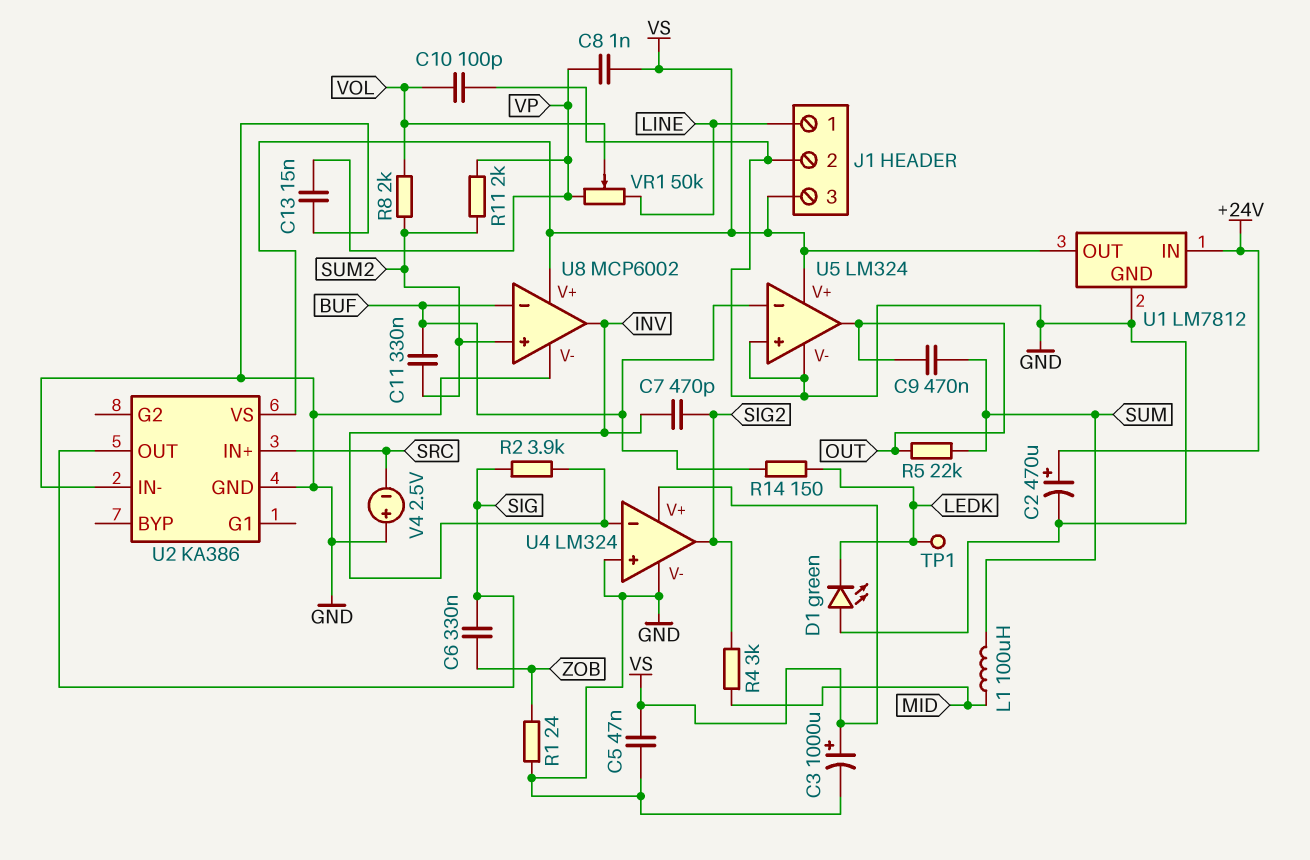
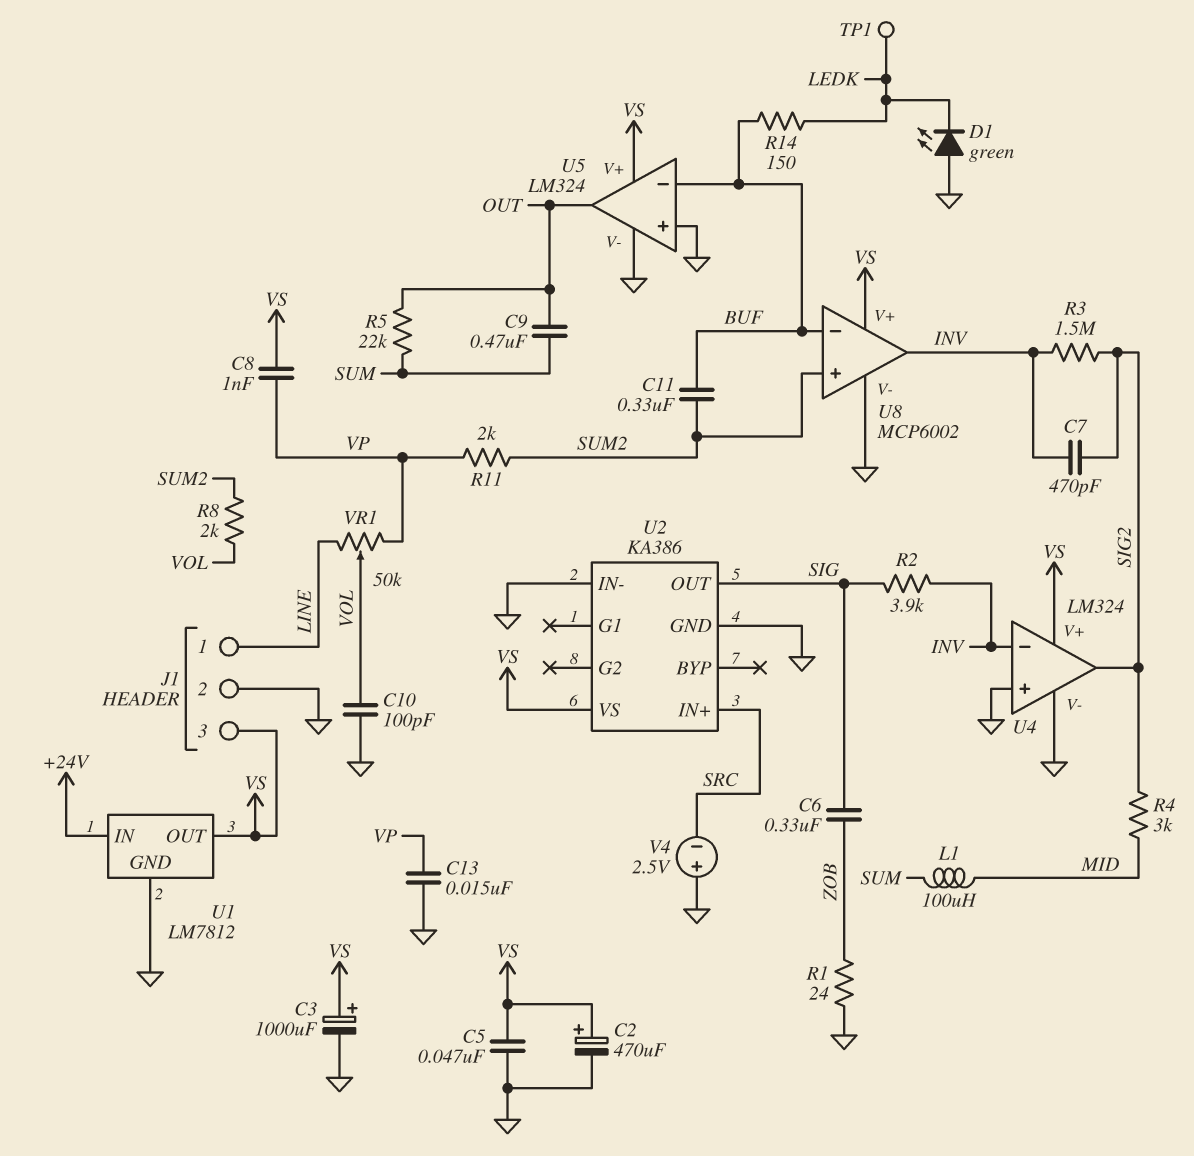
C2: 470uF (plus +24V, minus GND) -> 470uF (plus VS, minus GND)
R3: none -> 1.5M (INV, SIG2)

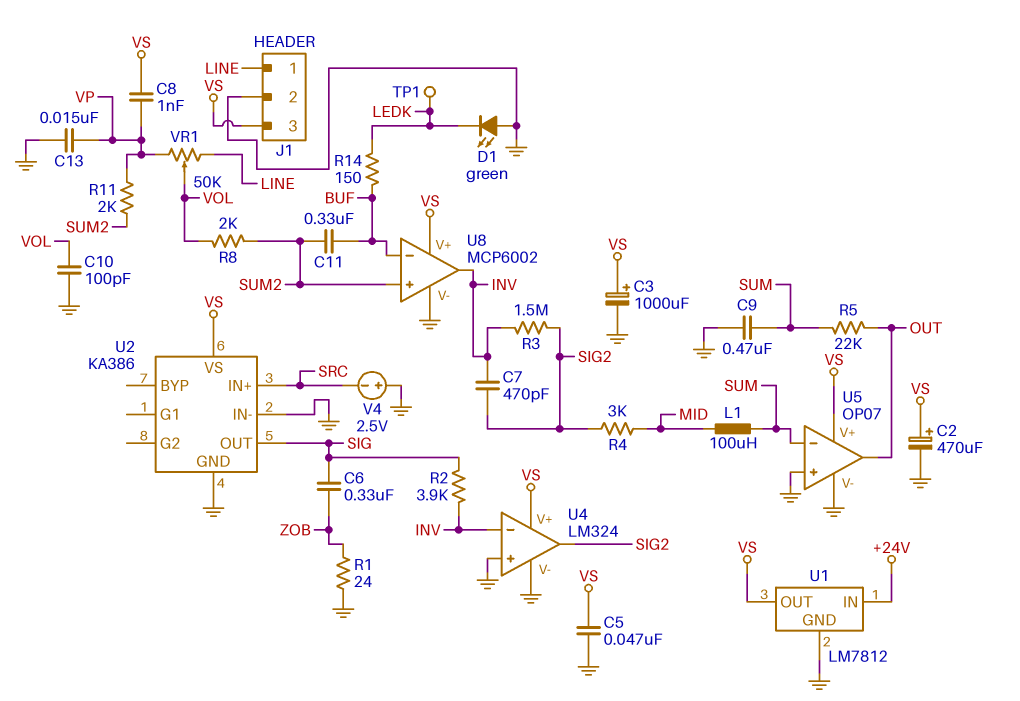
C9: 470nF (OUT, SUM) -> 470nF (GND, SUM)
U5: LM324 -> OP07
U5 pin in-: BUF -> SUM

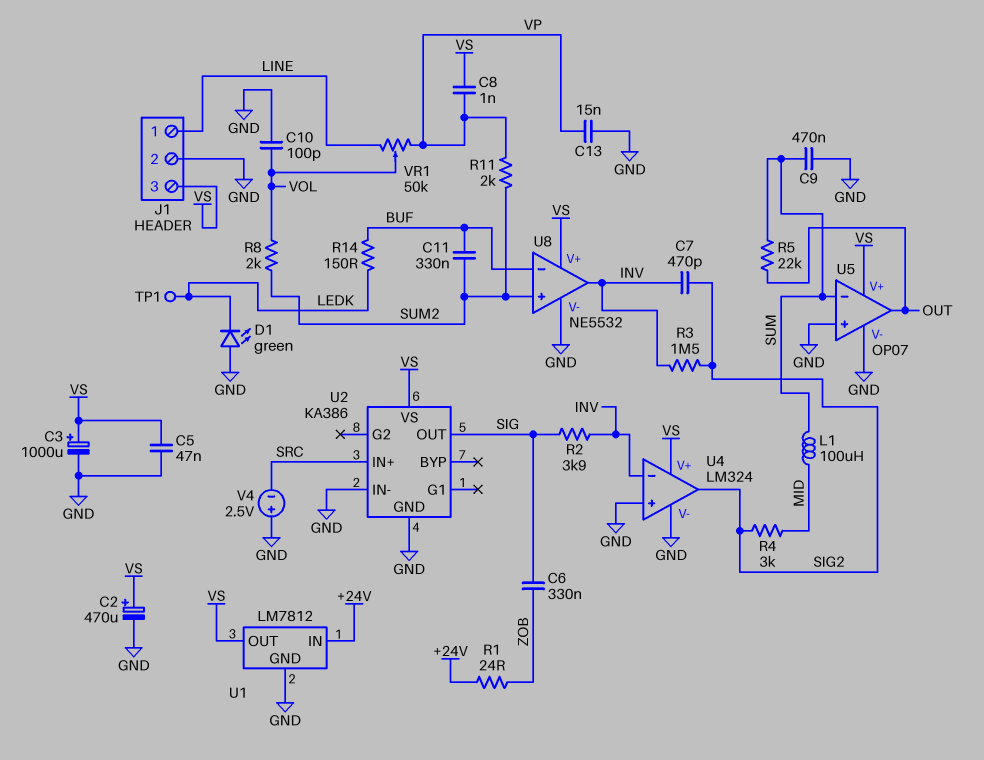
R1: 24 (GND, ZOB) -> 24 (+24V, ZOB)
U8: MCP6002 -> NE5532

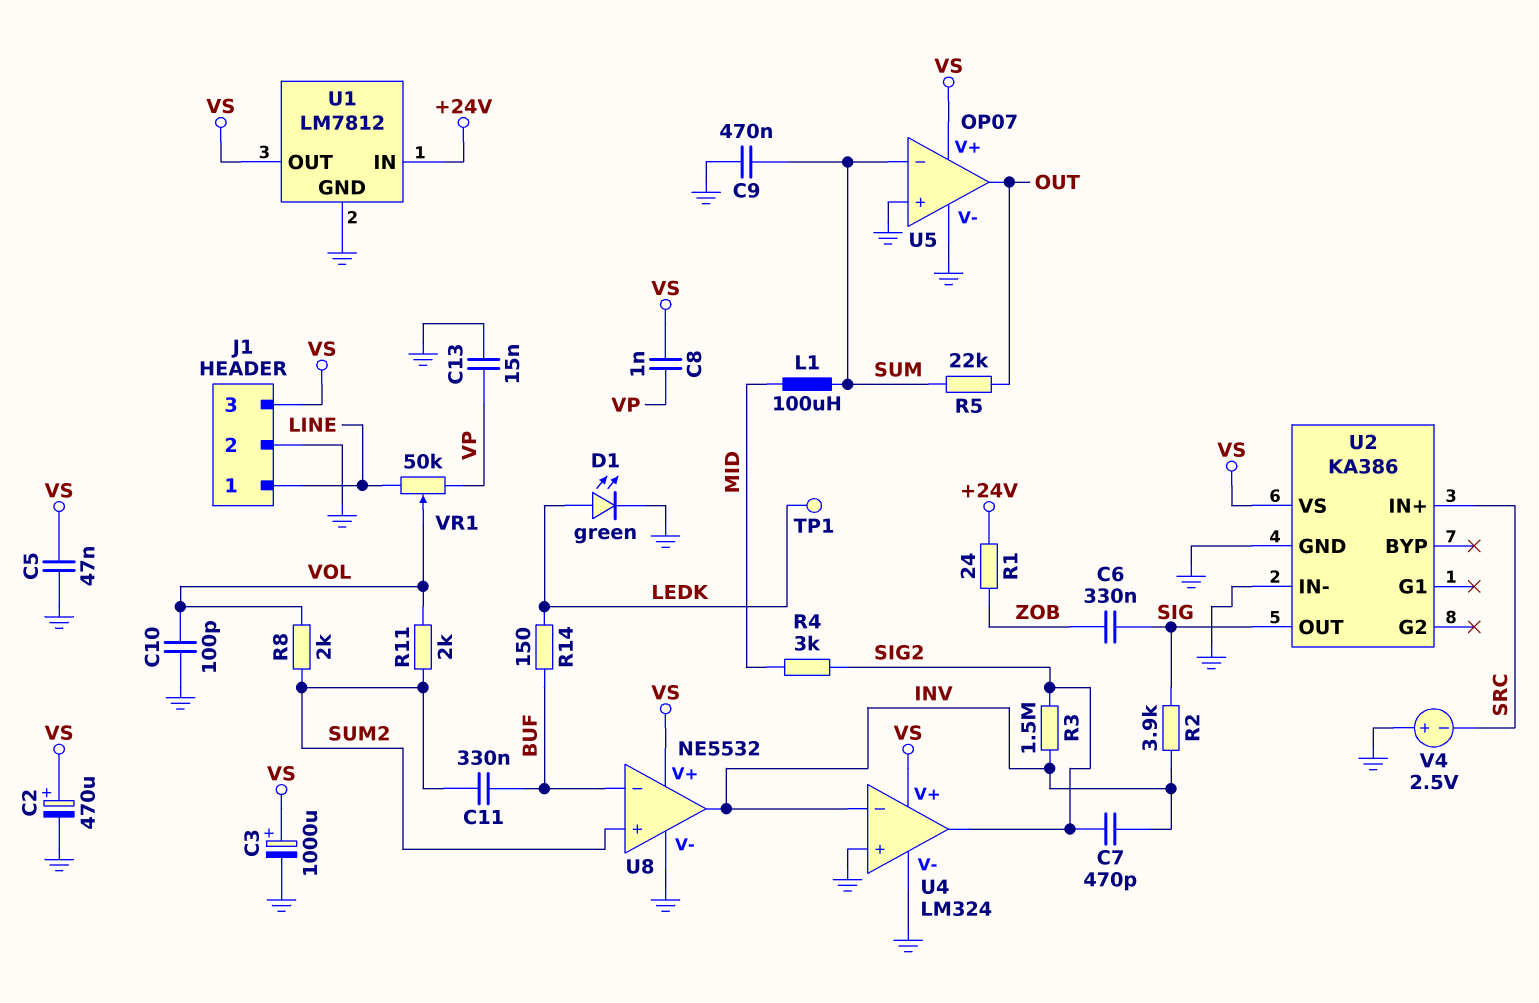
D1: LED green (A GND, K LEDK) -> LED green (A LEDK, K GND)
R11: 2k (SUM2, VP) -> 2k (SUM2, VOL)

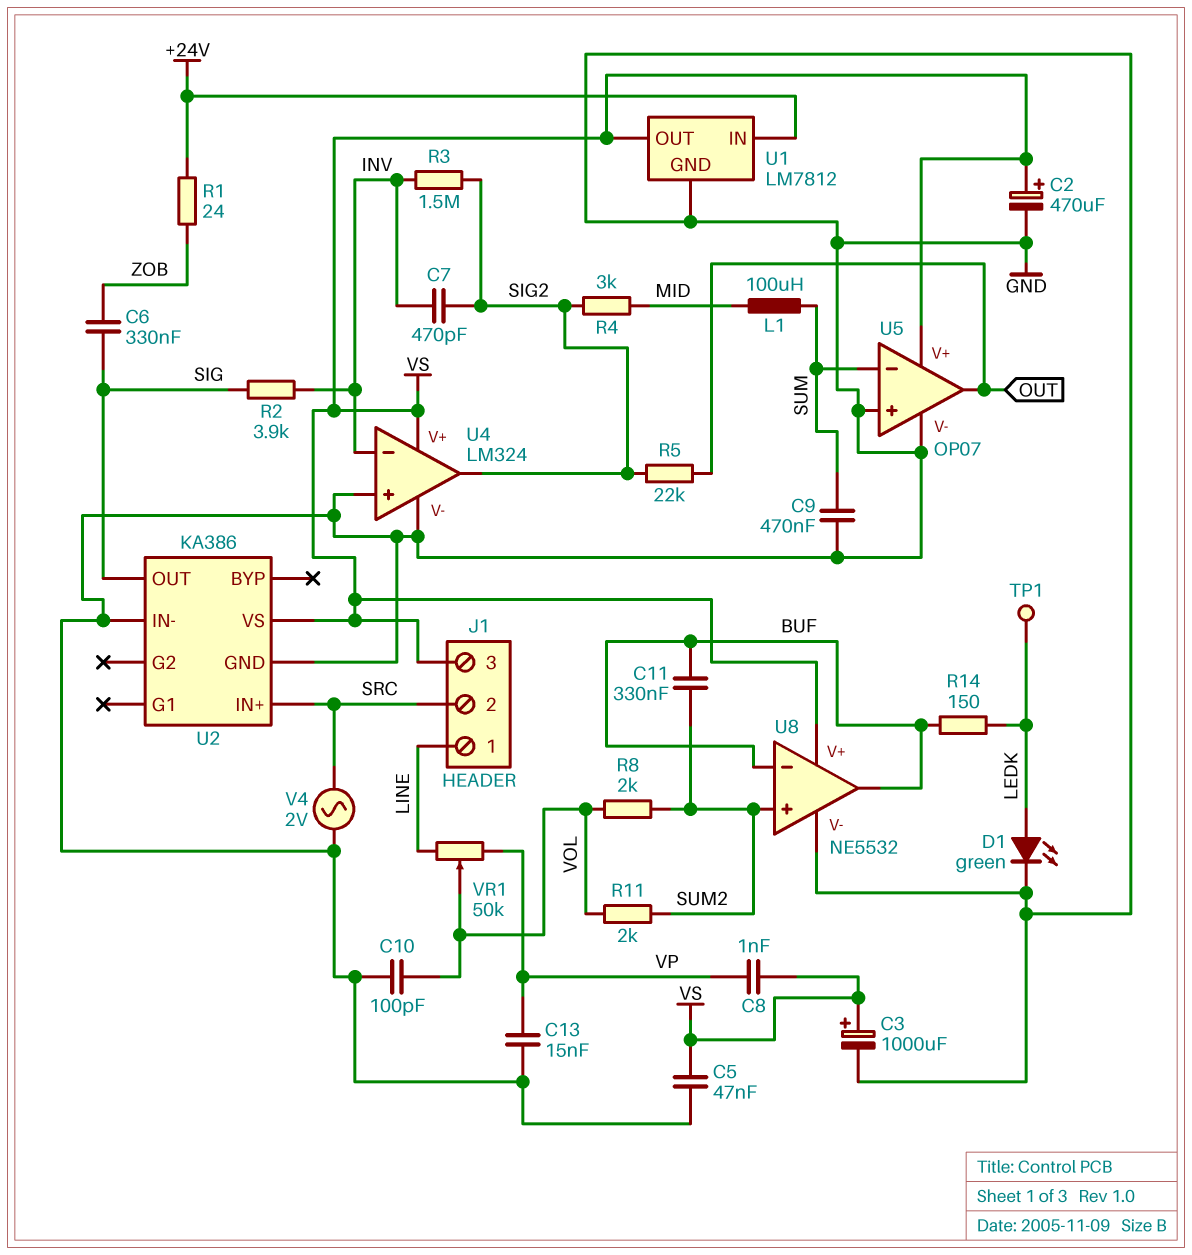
J1 pin 2: GND -> SRC
R5: 22k (OUT, SUM) -> 22k (OUT, SIG2)
U8 pin out: INV -> BUF
V4: 2.5V (plus GND, minus SRC) -> AC 2V (GND, SRC)

